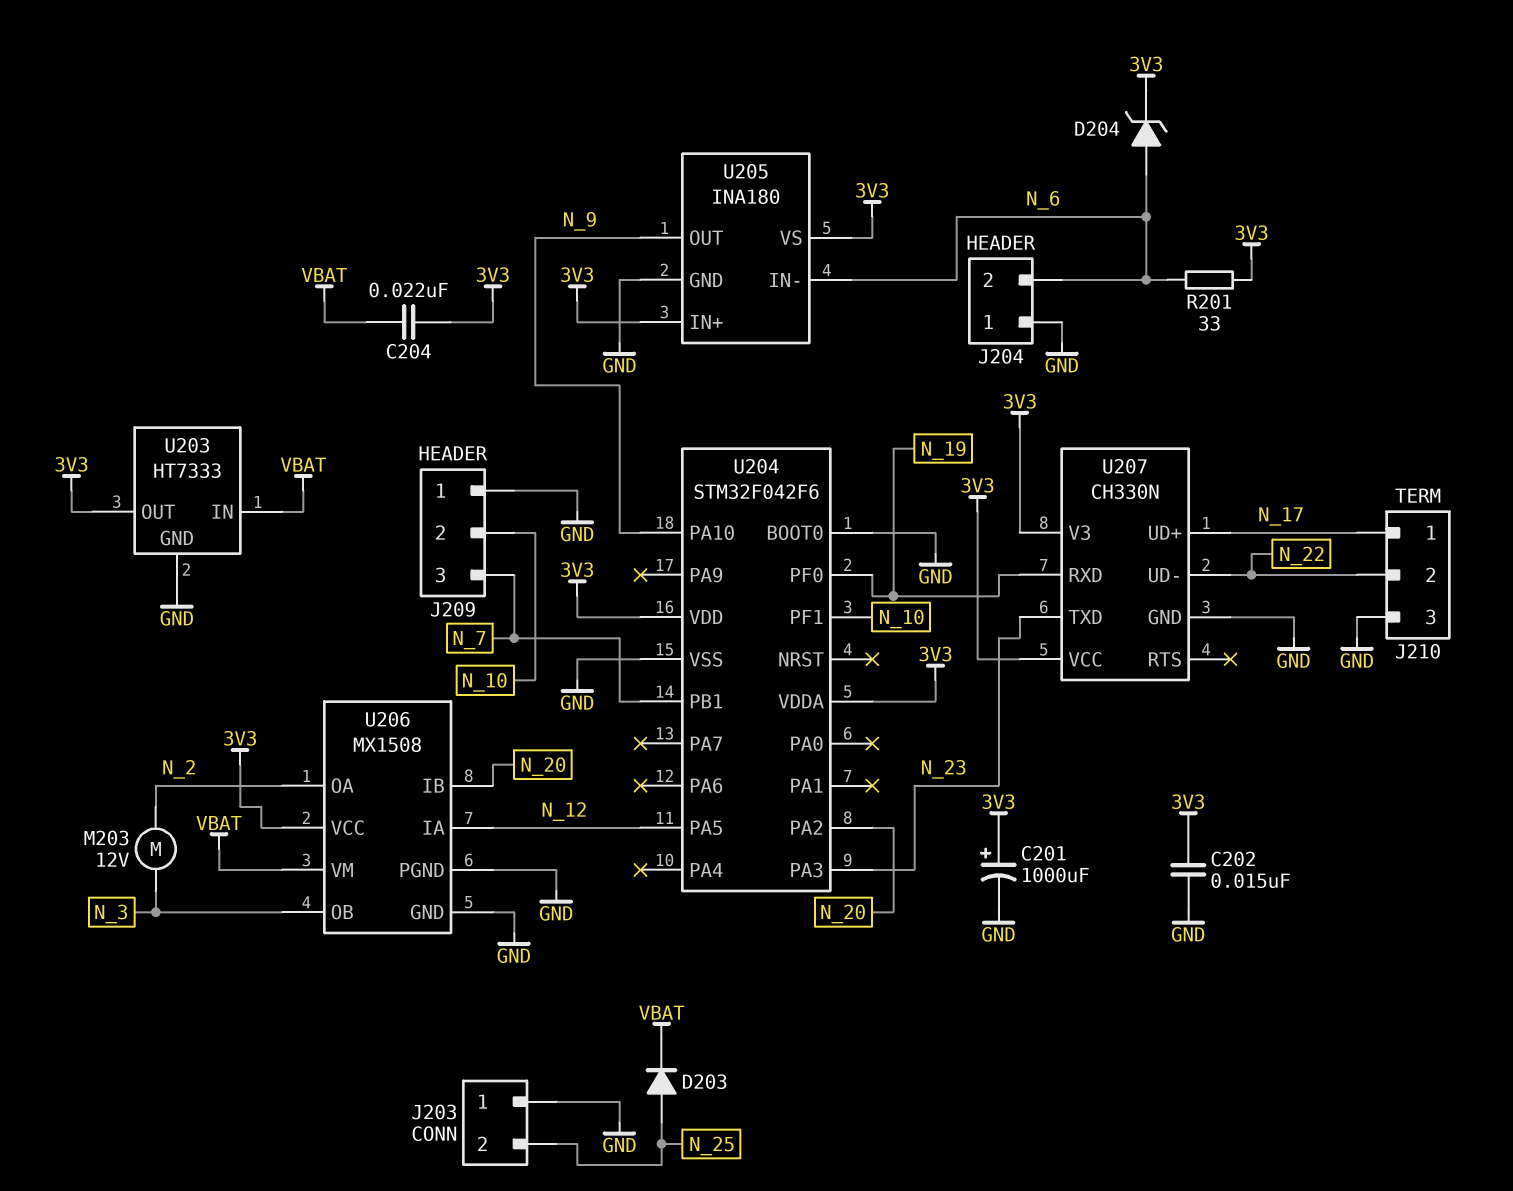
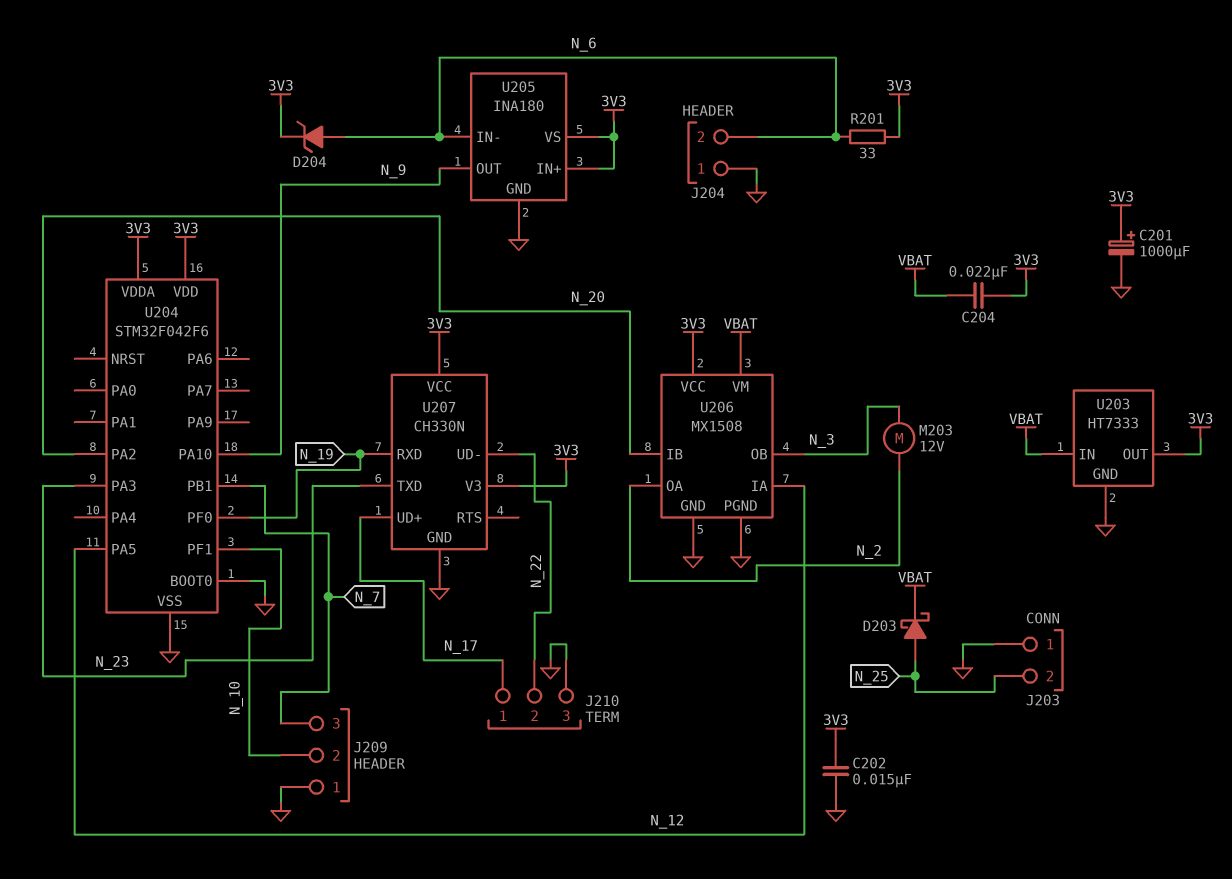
D203: diode (A N_25, K VBAT) -> schottky (A N_25, K VBAT)

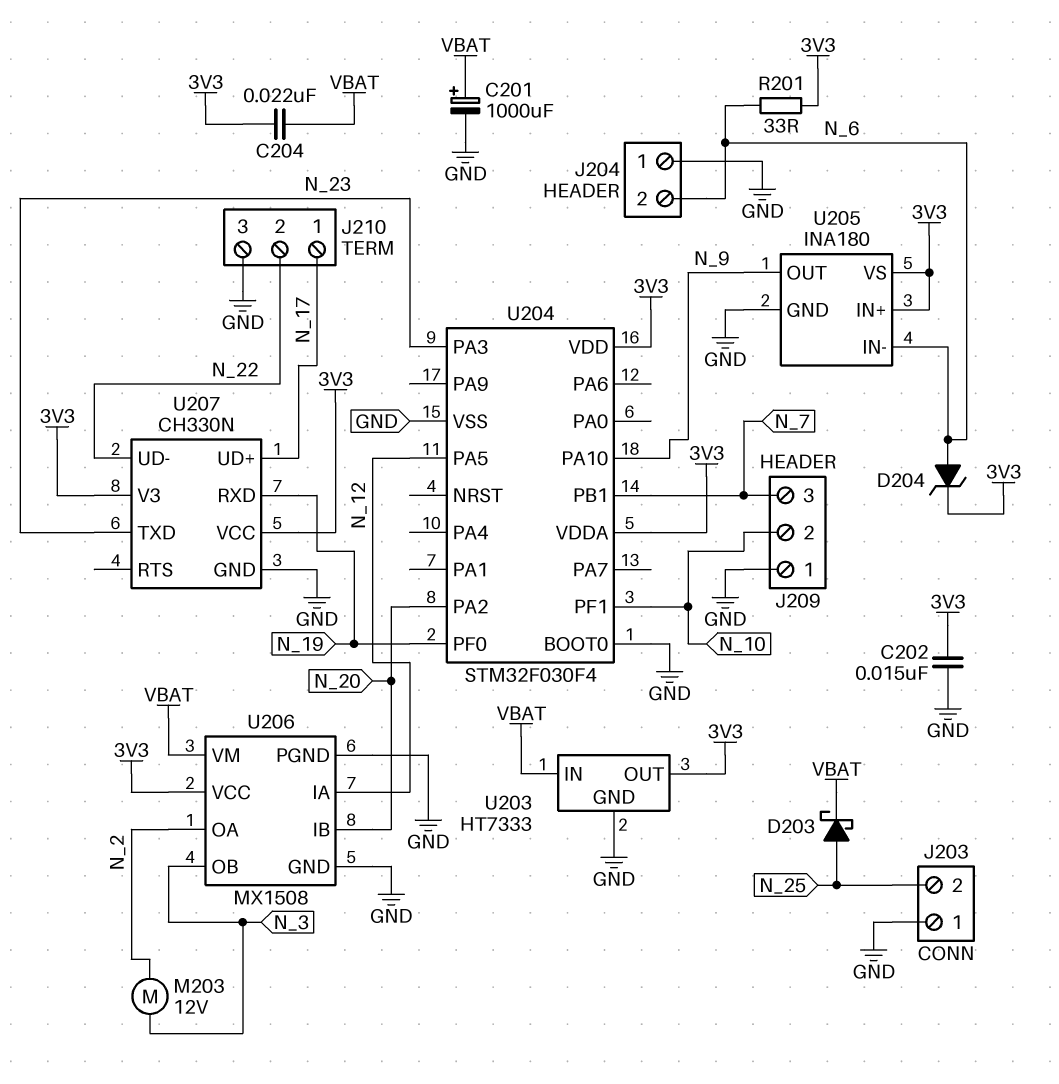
C201: 1000uF (plus 3V3, minus GND) -> 1000uF (plus VBAT, minus GND)
U204: STM32F042F6 -> STM32F030F4

